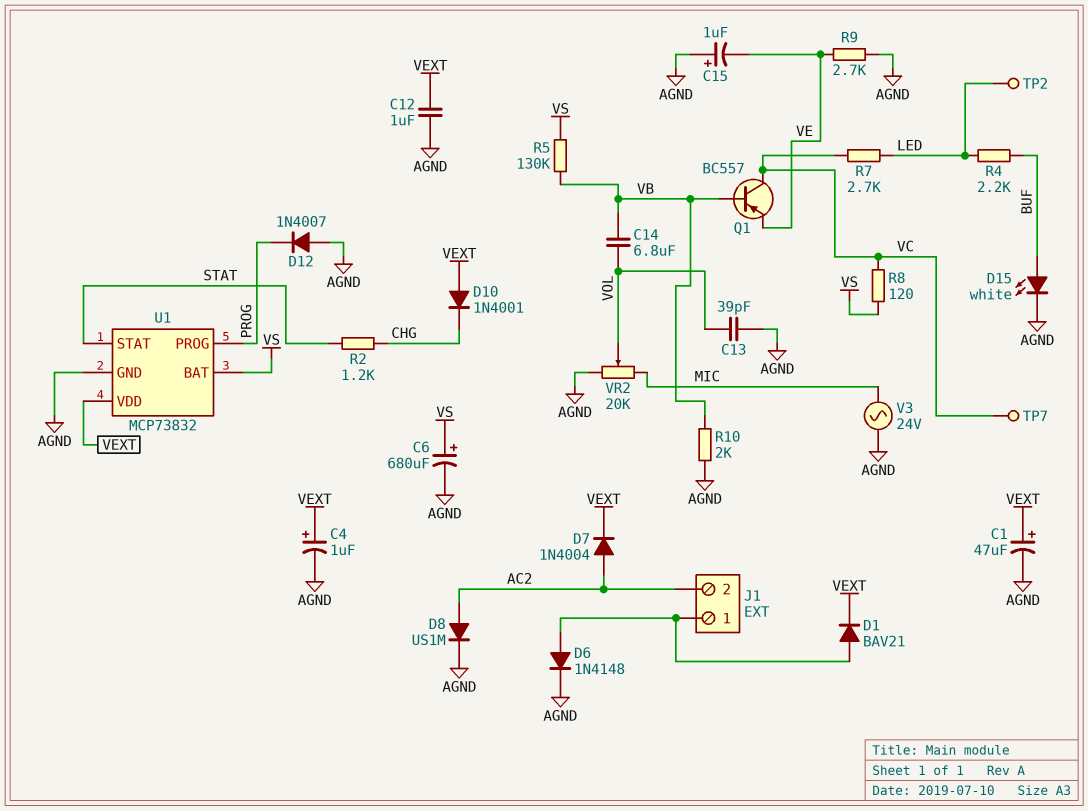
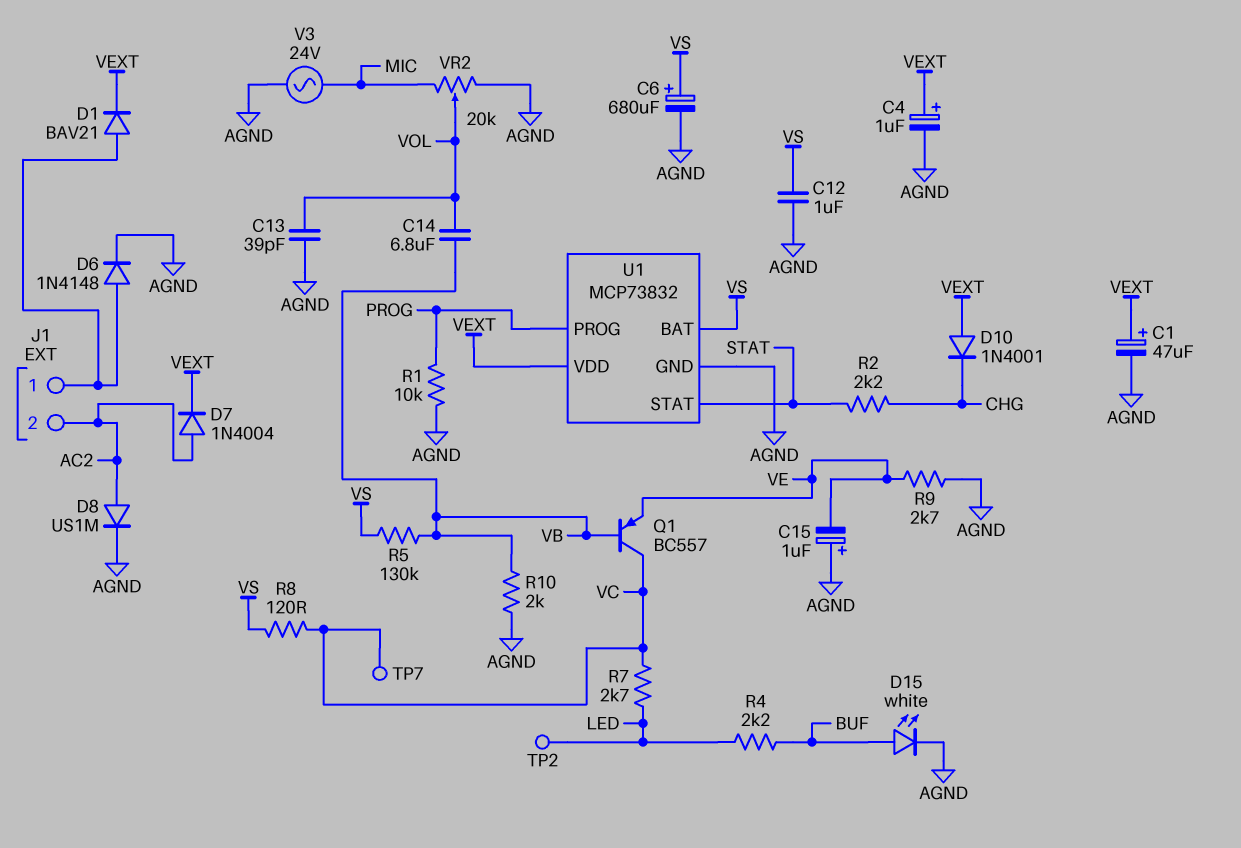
C12: 1uF (AGND, VEXT) -> 1uF (AGND, VS)
D12: diode 1N4007 (A AGND, K PROG) -> none
R1: none -> 10k (AGND, PROG)
R2: 1.2k (CHG, STAT) -> 2.2k (CHG, STAT)

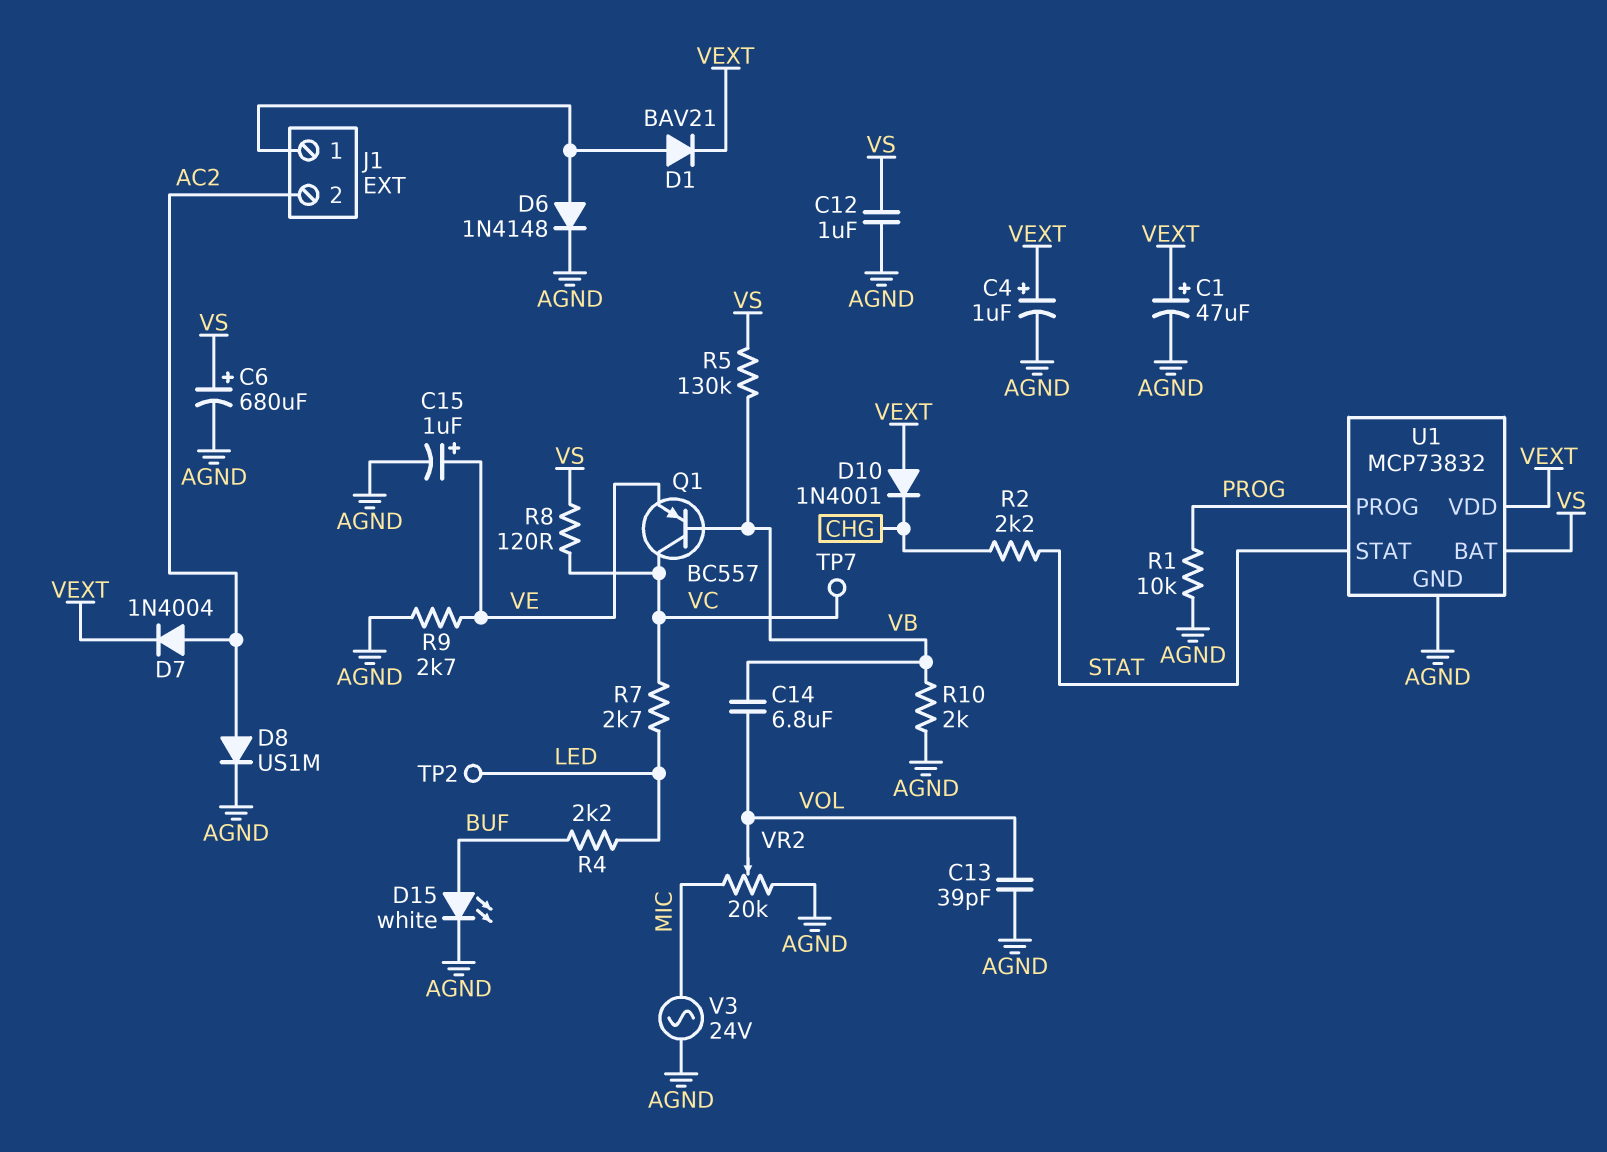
C15: 1uF (plus AGND, minus VE) -> 1uF (plus VE, minus AGND)

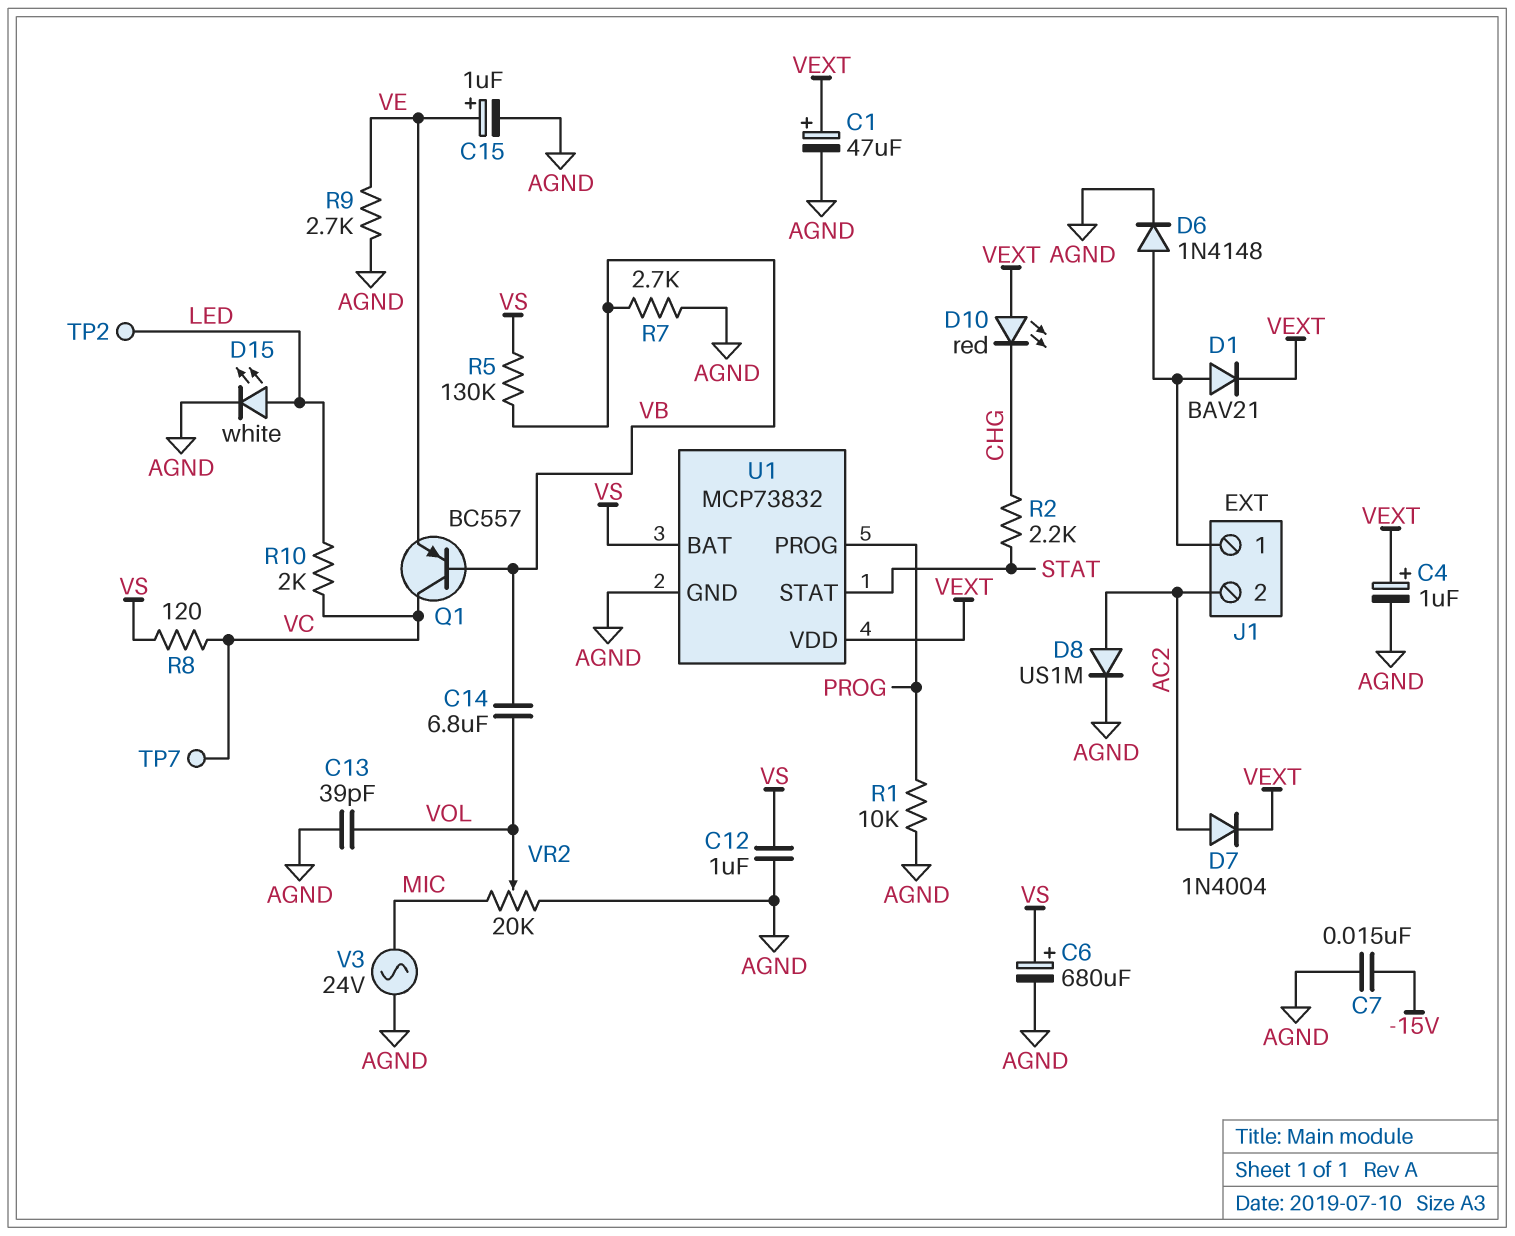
C7: none -> 15nF (-15V, AGND)
D10: diode 1N4001 (A VEXT, K CHG) -> LED red (A VEXT, K CHG)
D15: LED white (A BUF, K AGND) -> LED white (A LED, K AGND)
R4: 2.2k (BUF, LED) -> none
R7: 2.7k (LED, VC) -> 2.7k (AGND, VB)
R10: 2k (AGND, VB) -> 2k (LED, VC)

